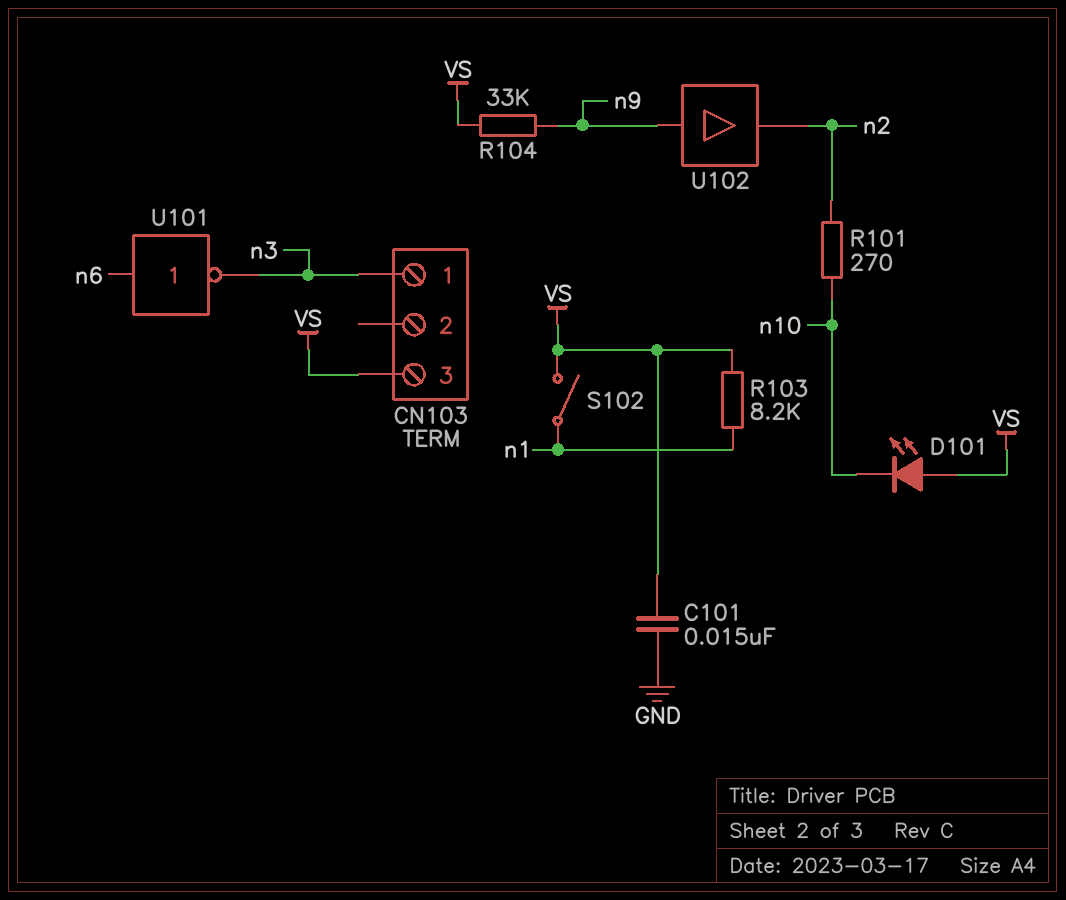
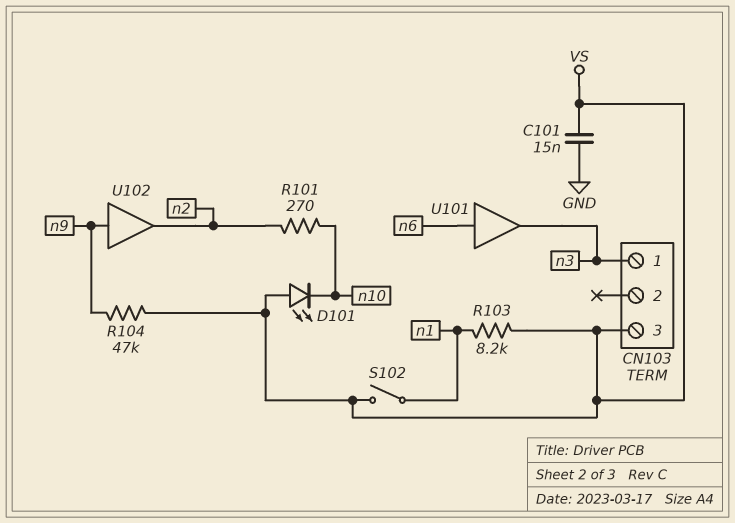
R104: 33k (VS, n9) -> 47k (VS, n9)
U101: NOT (in n6, out n3) -> buffer (in n6, out n3)

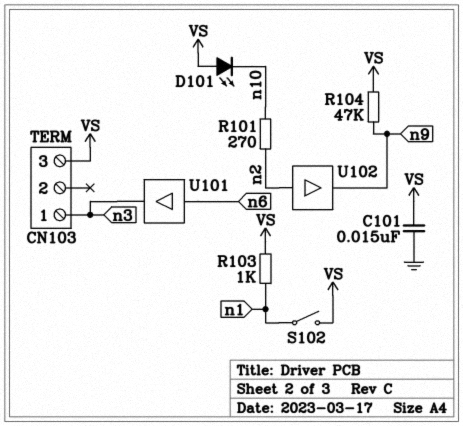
R103: 8.2k (VS, n1) -> 1k (VS, n1)
U102: buffer (in n9, out n2) -> buffer (in n2, out n9)

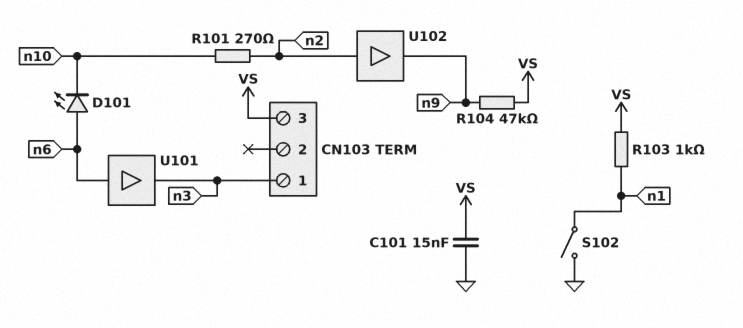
D101: LED (A VS, K n10) -> LED (A n6, K n10)
S102: switch (VS, n1) -> switch (GND, n1)

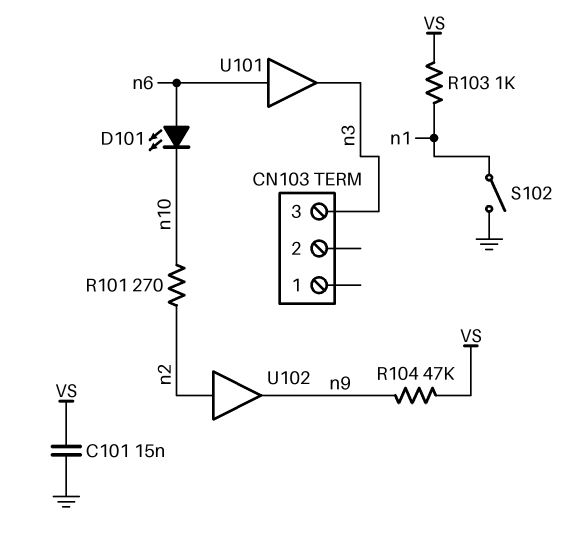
CN103 pin 1: n3 -> none
CN103 pin 3: VS -> n3

